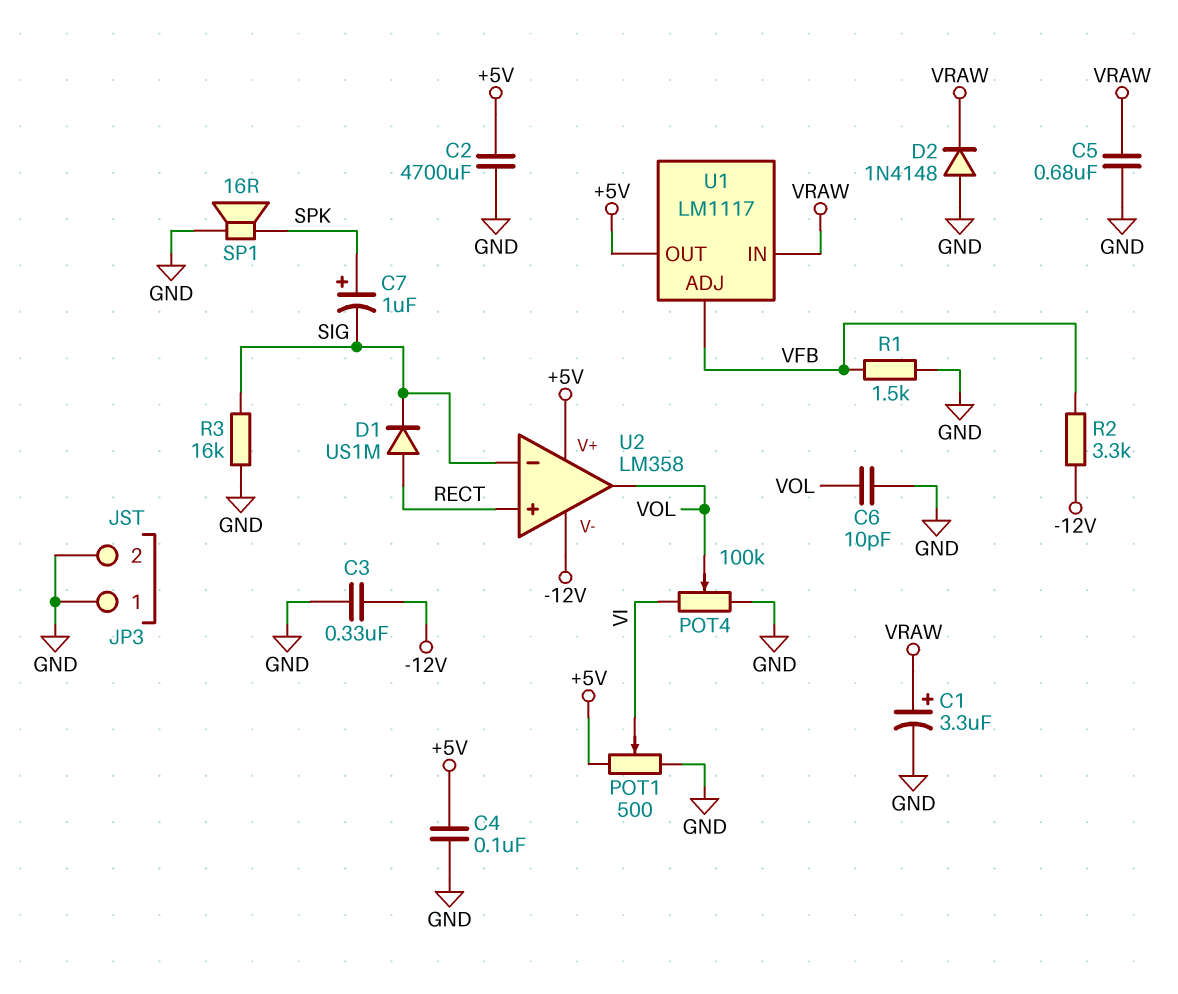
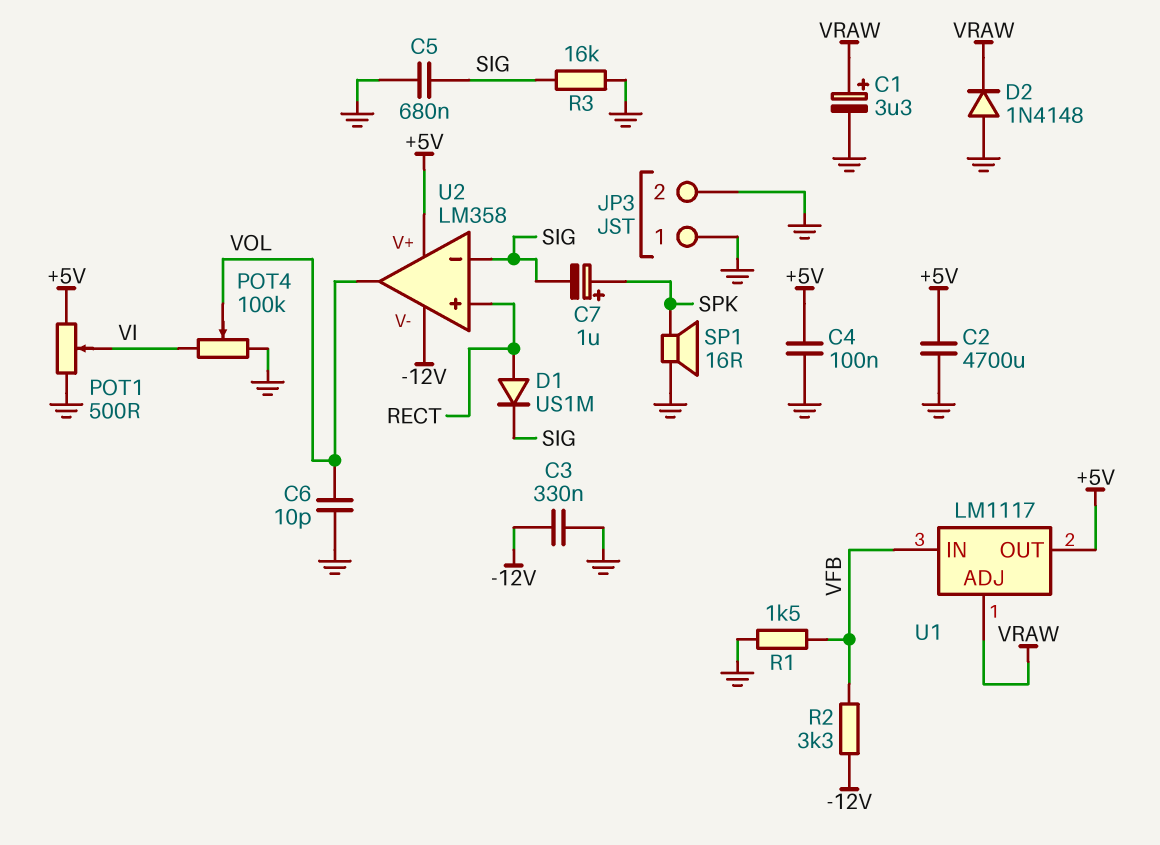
C5: 680nF (GND, VRAW) -> 680nF (GND, SIG)
U1 pin ADJ: VFB -> VRAW
U1 pin IN: VRAW -> VFB

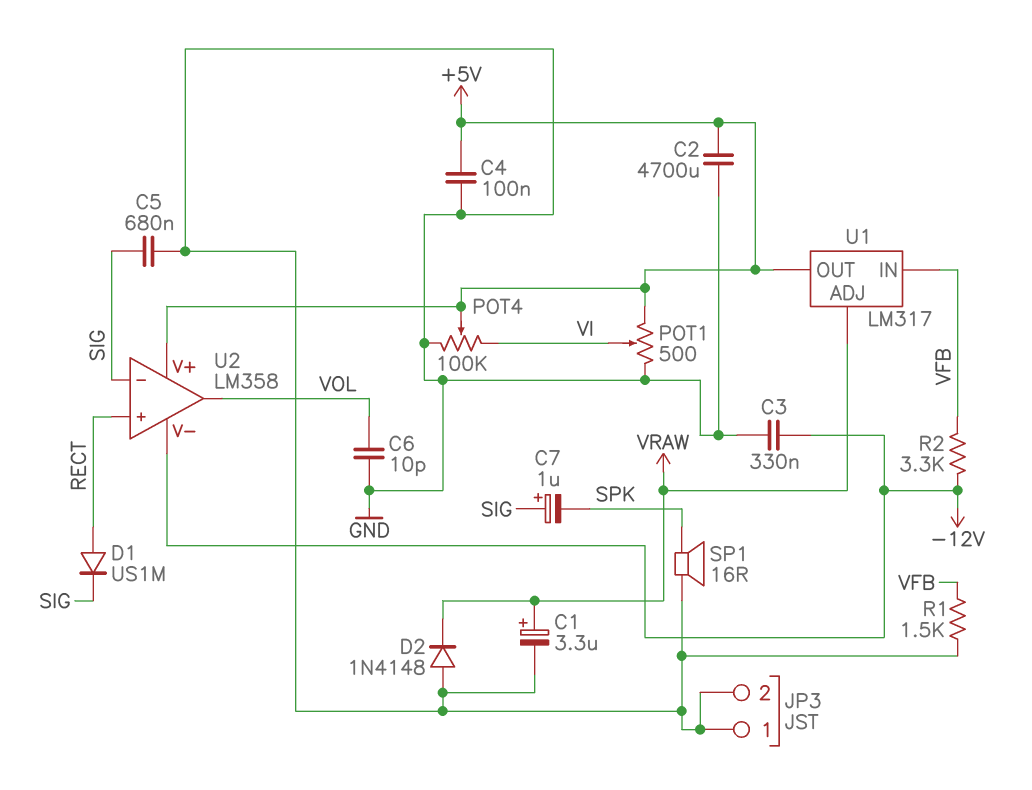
C7: 1uF (plus SPK, minus SIG) -> 1uF (plus SIG, minus SPK)
POT4: 100k (GND, VI, wiper VOL) -> 100k (GND, VI, wiper +5V)
R3: 16k (GND, SIG) -> none
U1: LM1117 -> LM317

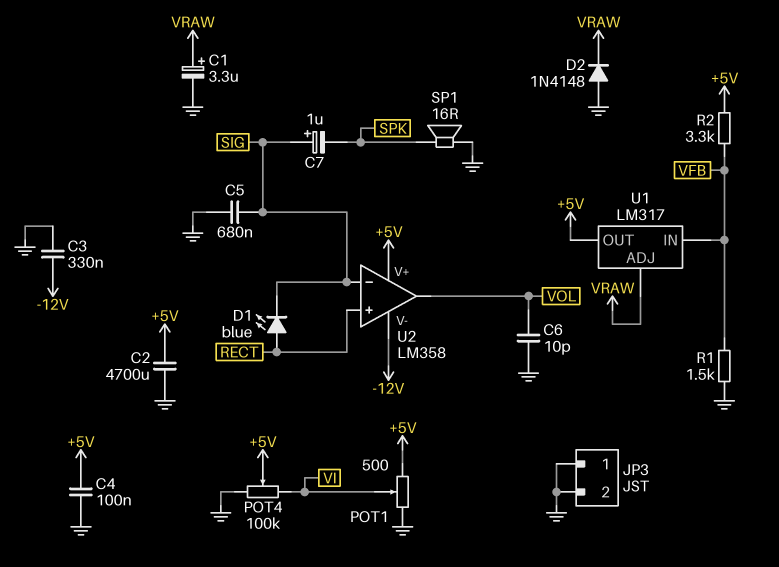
D1: diode US1M (A RECT, K SIG) -> LED blue (A RECT, K SIG)
R2: 3.3k (-12V, VFB) -> 3.3k (+5V, VFB)

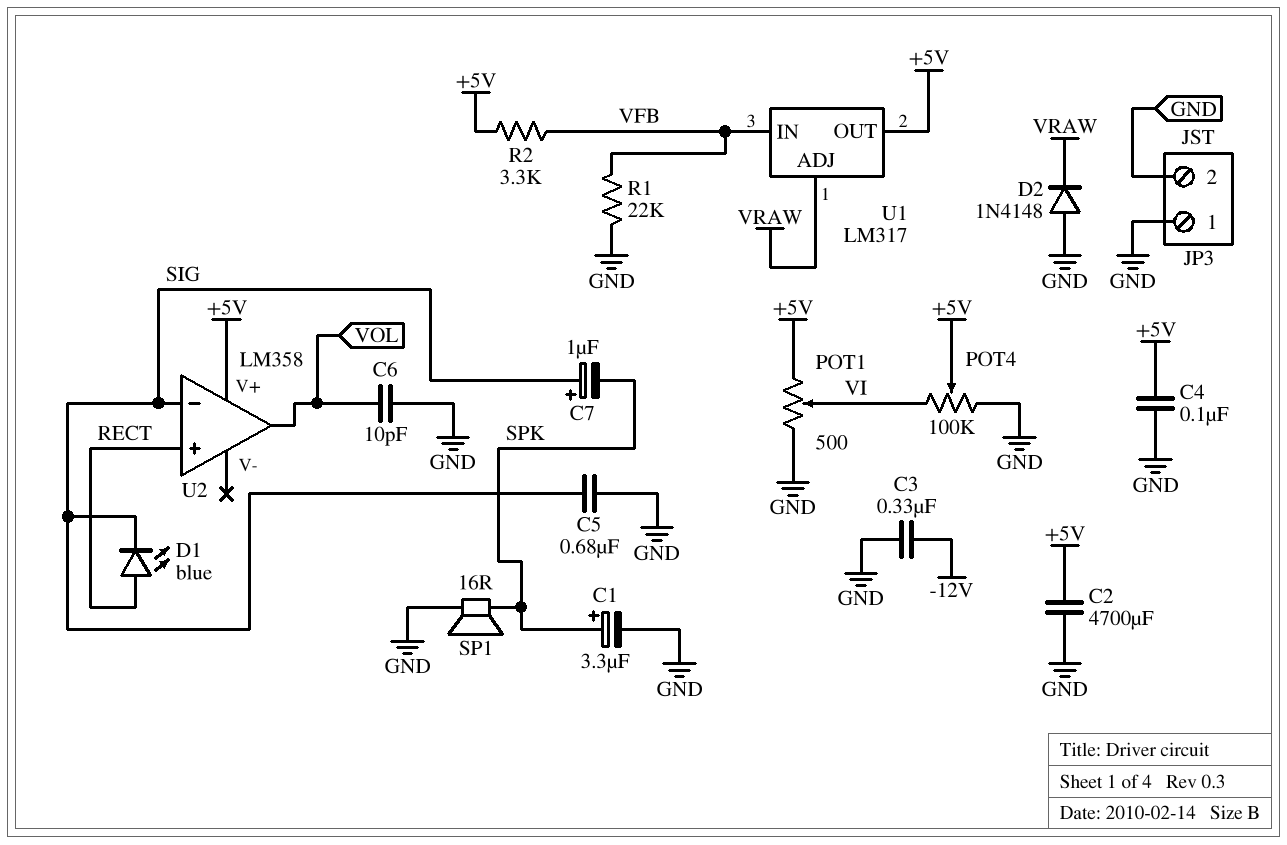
C1: 3.3uF (plus VRAW, minus GND) -> 3.3uF (plus SPK, minus GND)
R1: 1.5k (GND, VFB) -> 22k (GND, VFB)
U2 pin V-: -12V -> none

